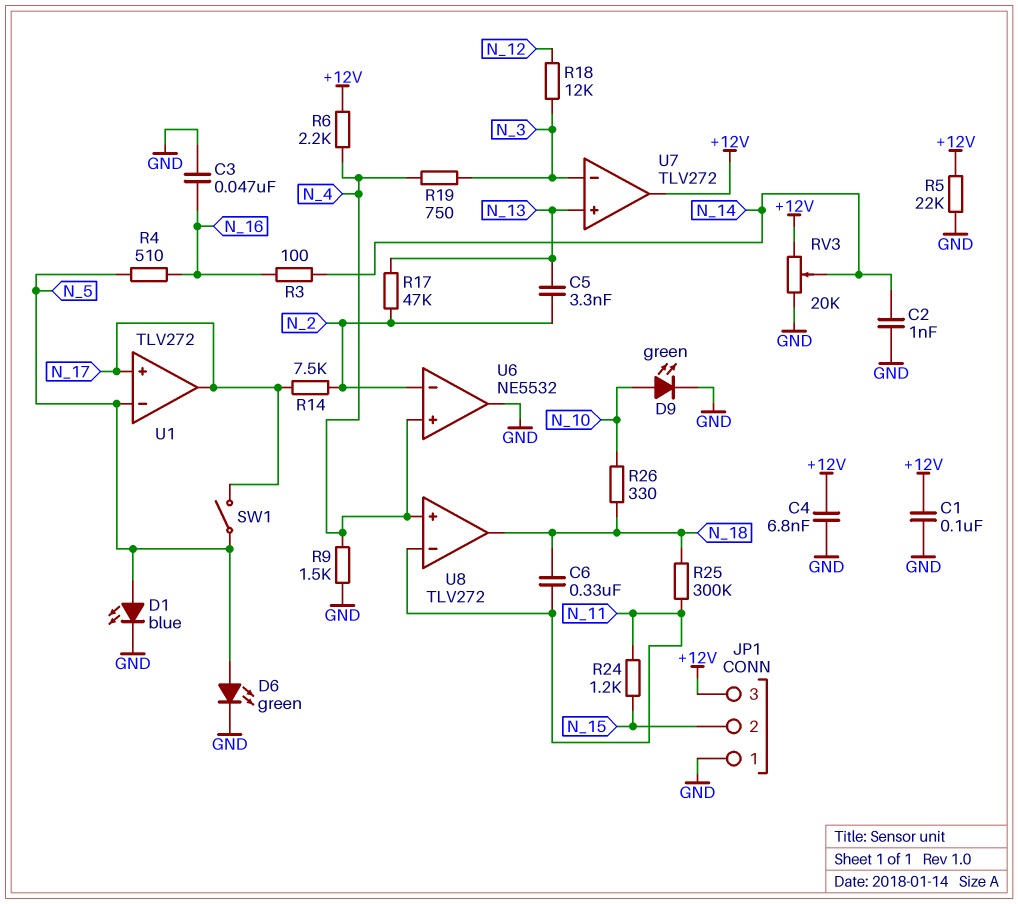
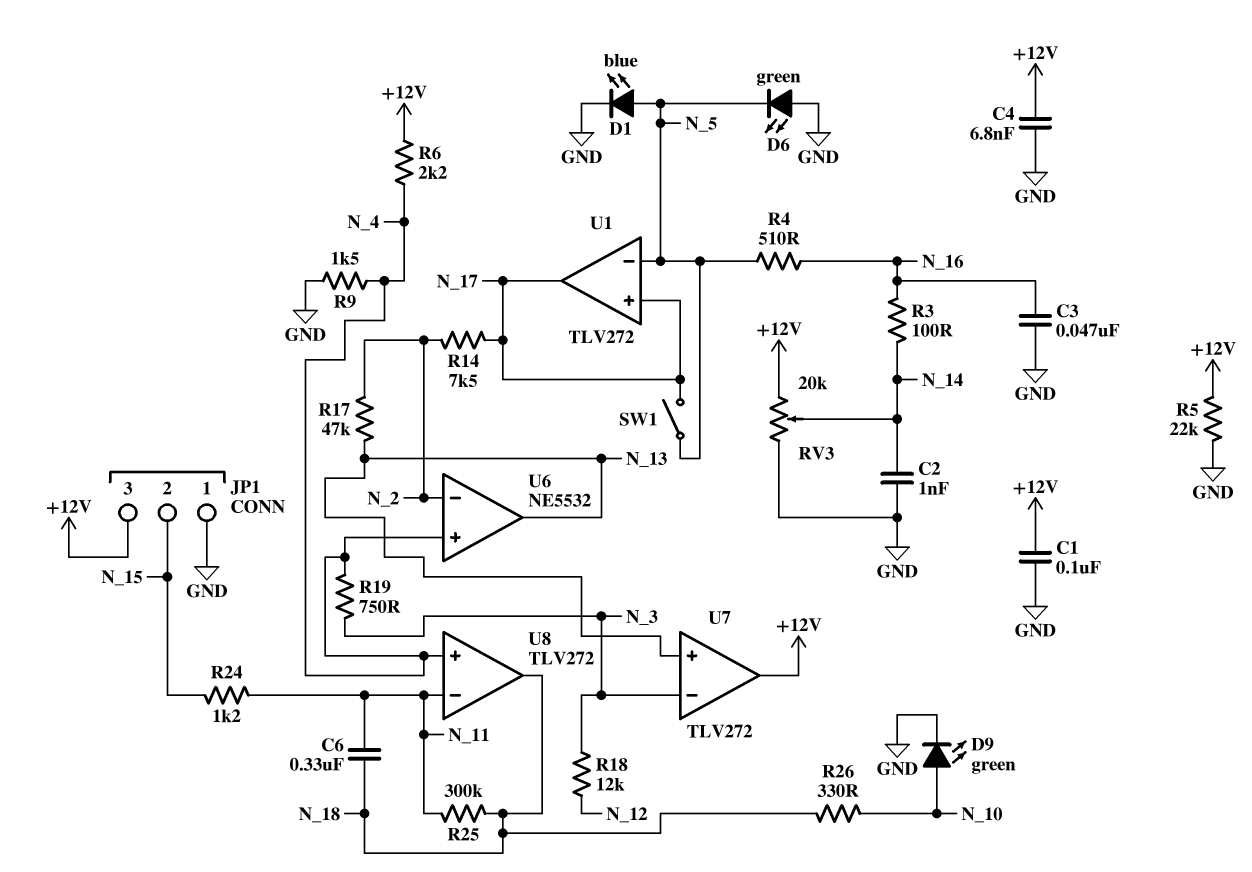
C5: 3.3nF (N_2, N_13) -> none
D6: LED green (A N_5, K GND) -> LED green (A GND, K N_5)
U6 pin out: GND -> N_13

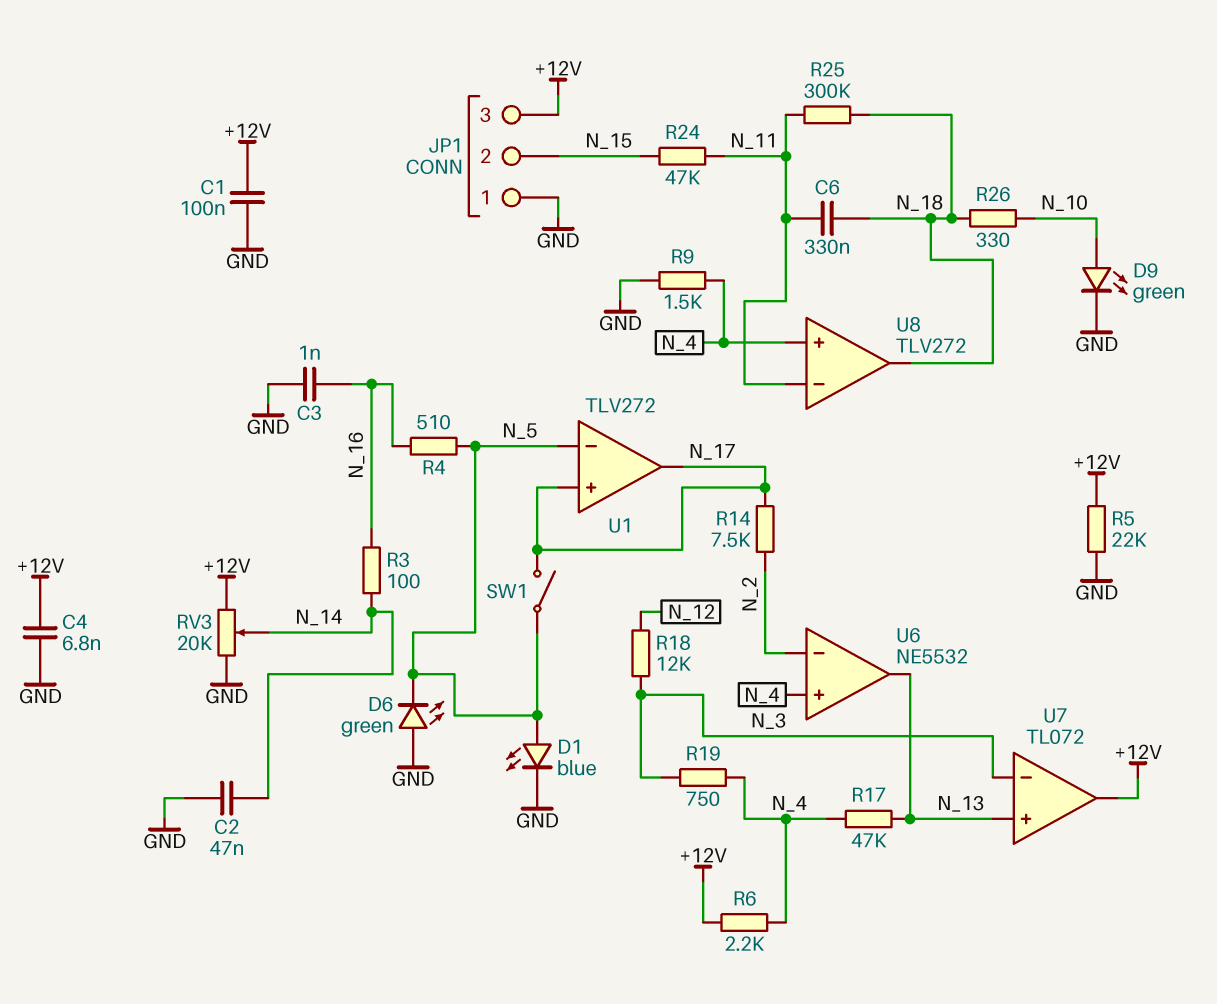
C2: 1nF (GND, N_14) -> 47nF (GND, N_14)
C3: 47nF (GND, N_16) -> 1nF (GND, N_16)
R17: 47k (N_2, N_13) -> 47k (N_4, N_13)
R24: 1.2k (N_11, N_15) -> 47k (N_11, N_15)
U7: TLV272 -> TL072

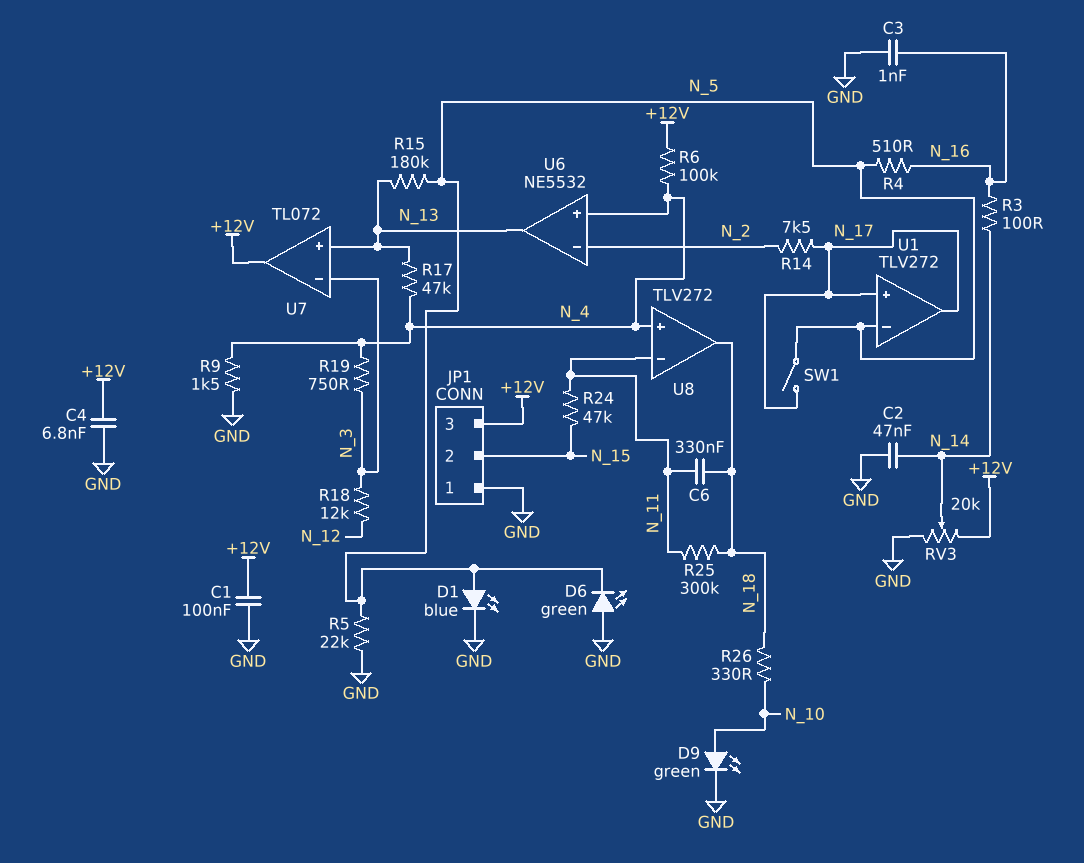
R5: 22k (+12V, GND) -> 22k (GND, N_5)
R6: 2.2k (+12V, N_4) -> 100k (+12V, N_4)
R15: none -> 180k (N_5, N_13)

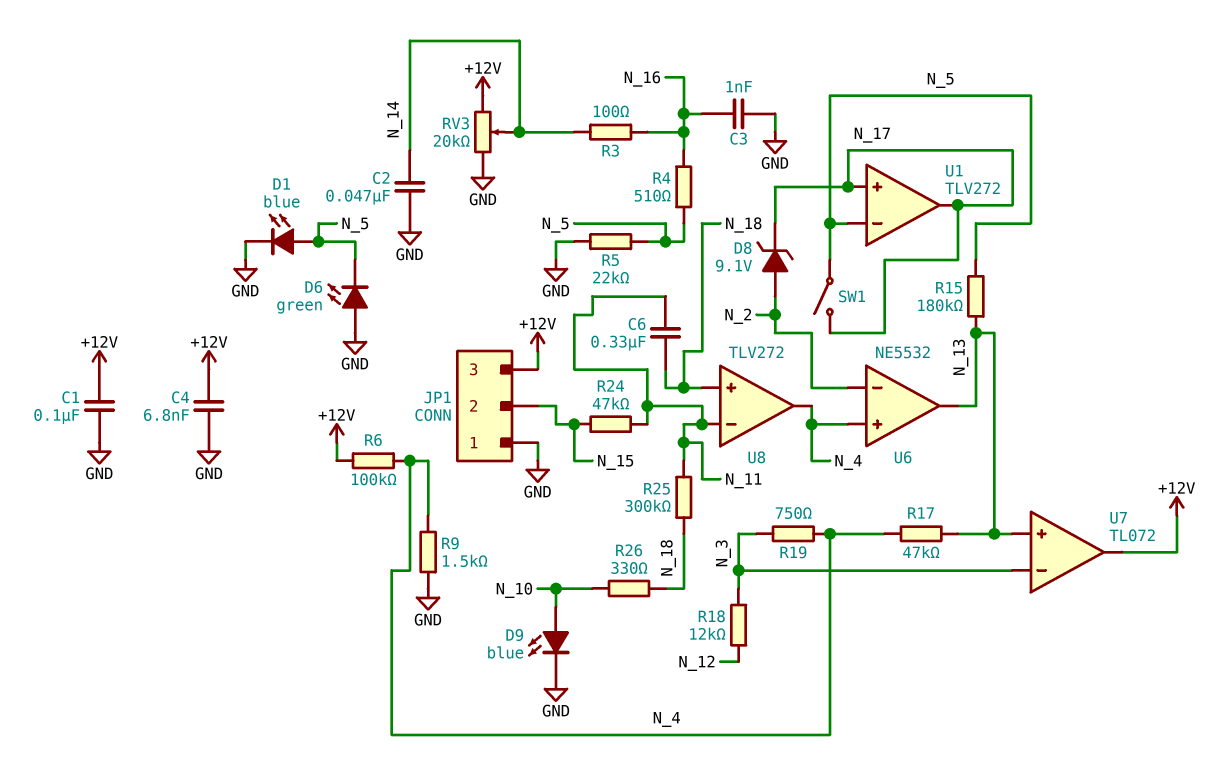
D8: none -> zener 9.1V (A N_2, K N_17)
D9: LED green (A N_10, K GND) -> LED blue (A N_10, K GND)
R14: 7.5k (N_2, N_17) -> none
U8 pin in+: N_4 -> N_18
U8 pin out: N_18 -> N_4

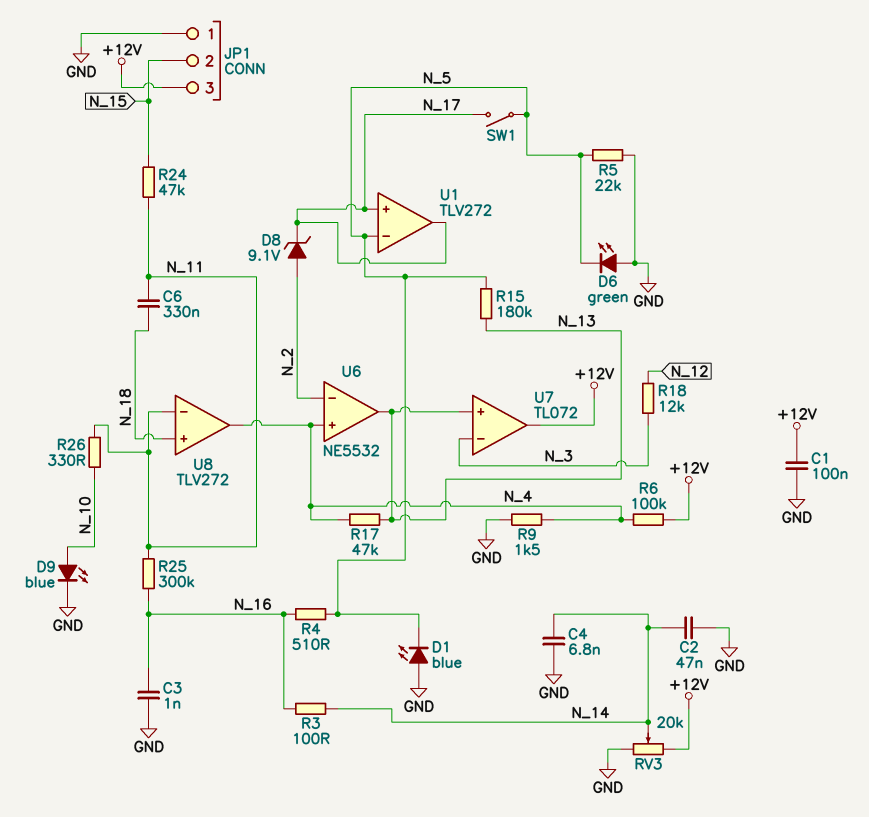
C4: 6.8nF (+12V, GND) -> 6.8nF (GND, N_14)
D1: LED blue (A N_5, K GND) -> LED blue (A GND, K N_5)
R19: 750 (N_3, N_4) -> none
R25: 300k (N_11, N_18) -> 300k (N_11, N_16)
R26: 330 (N_10, N_18) -> 330 (N_10, N_11)

